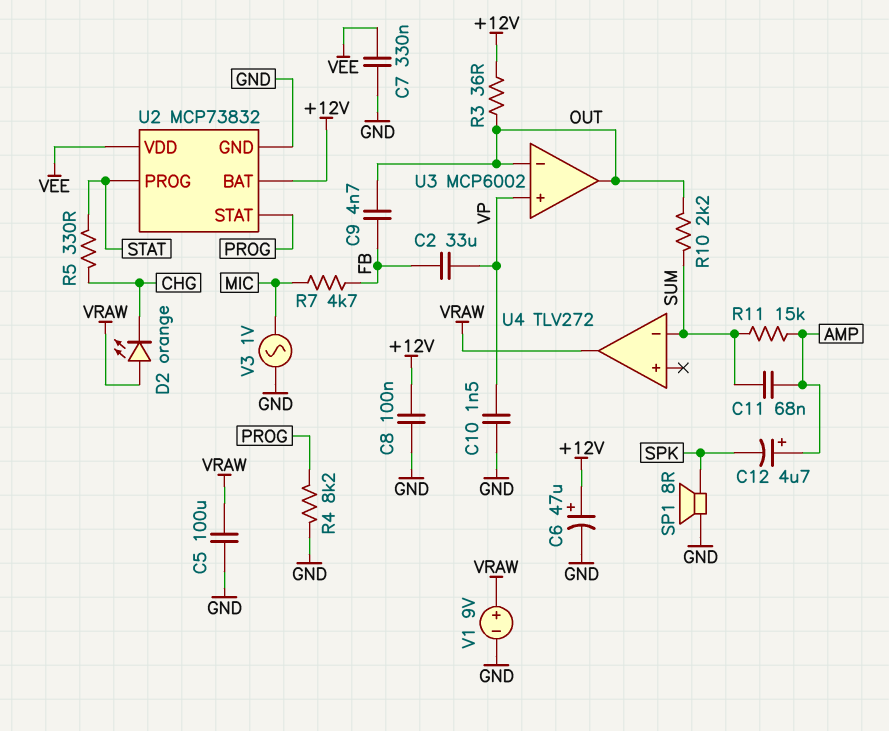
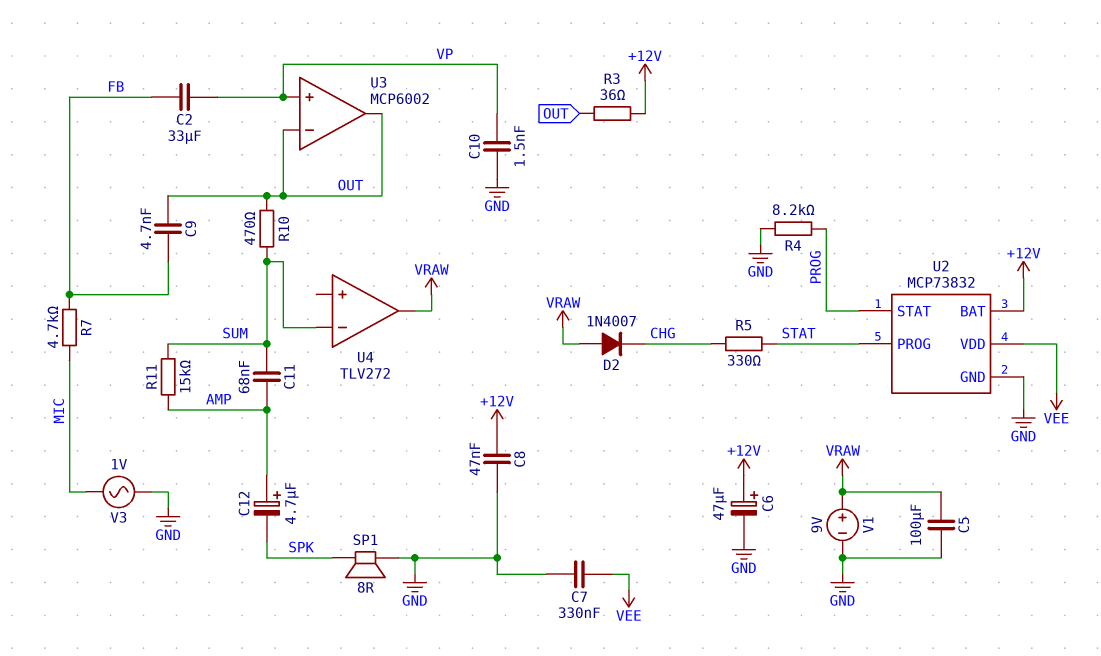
C8: 100nF (+12V, GND) -> 47nF (+12V, GND)
D2: LED orange (A VRAW, K CHG) -> diode 1N4007 (A VRAW, K CHG)
R10: 2.2k (OUT, SUM) -> 470 (OUT, SUM)

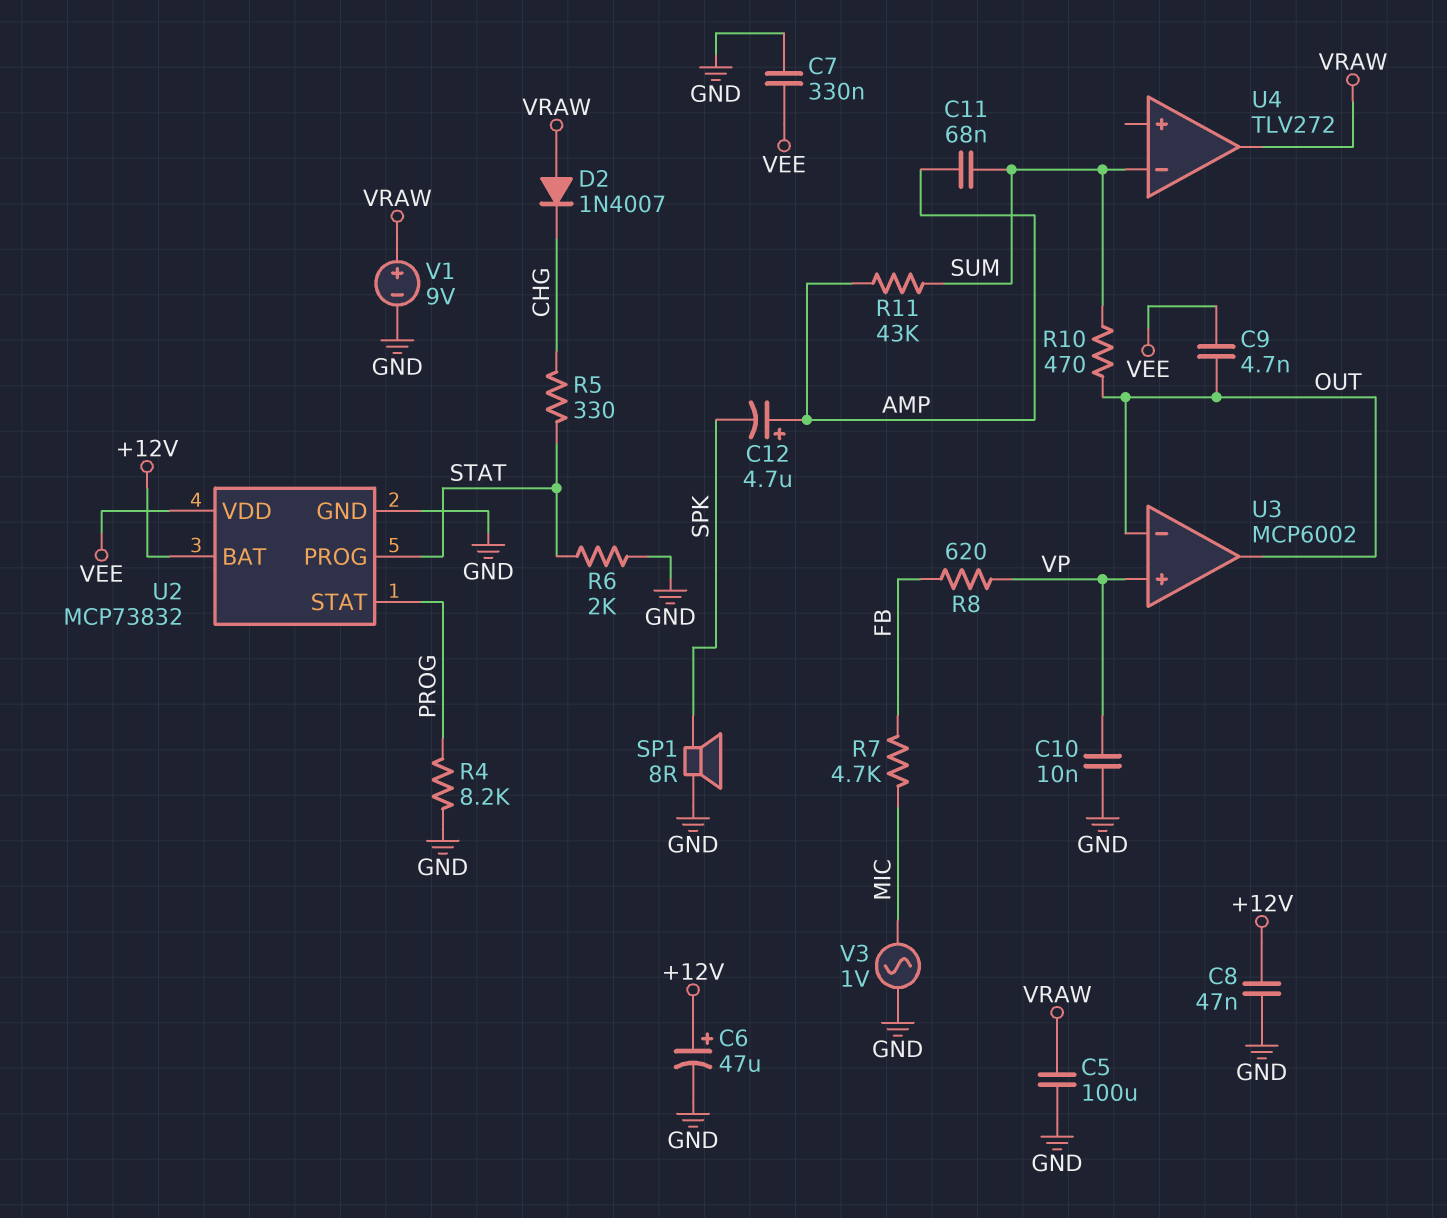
C2: 33uF (FB, VP) -> none
C9: 4.7nF (FB, OUT) -> 4.7nF (OUT, VEE)
C10: 1.5nF (GND, VP) -> 10nF (GND, VP)
R3: 36 (+12V, OUT) -> none
R6: none -> 2k (GND, STAT)
R8: none -> 620 (FB, VP)
R11: 15k (AMP, SUM) -> 43k (AMP, SUM)

